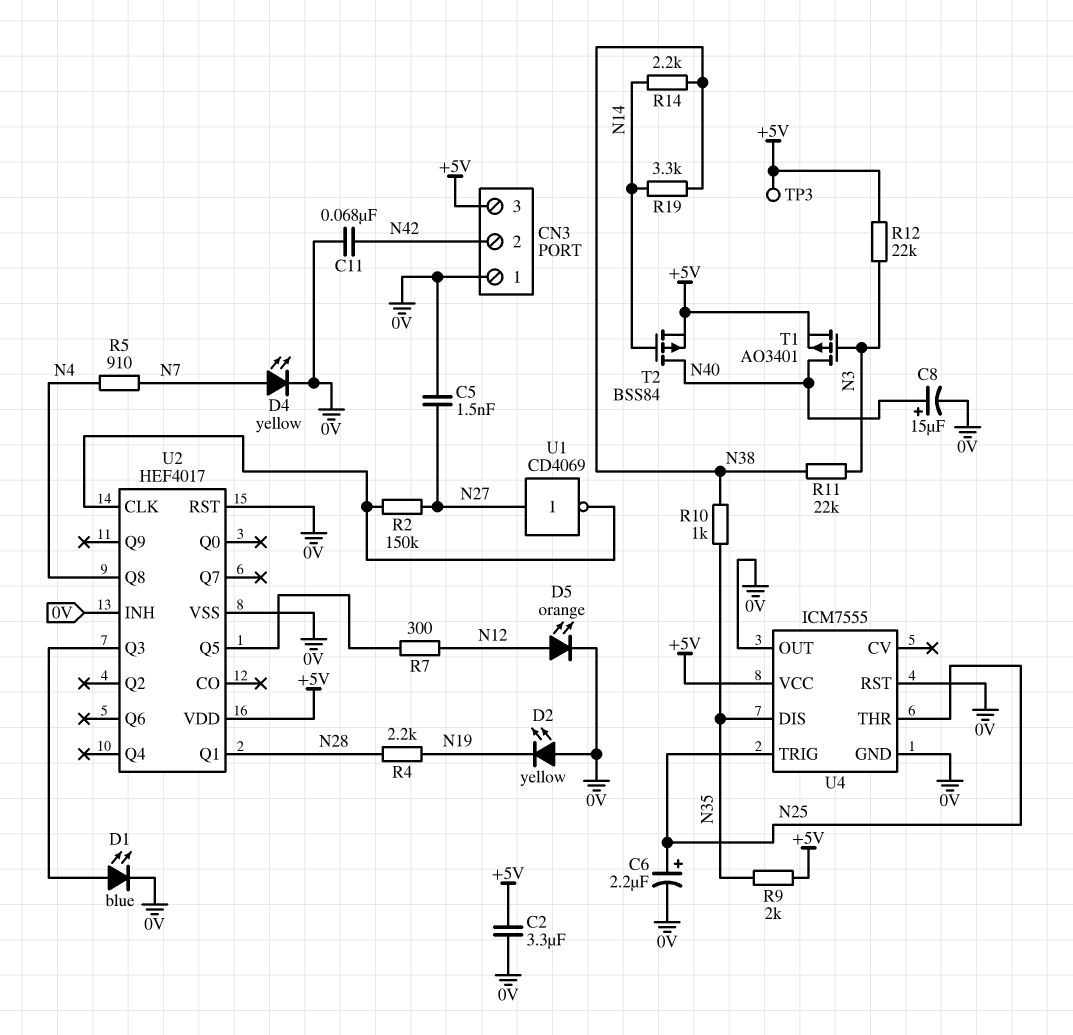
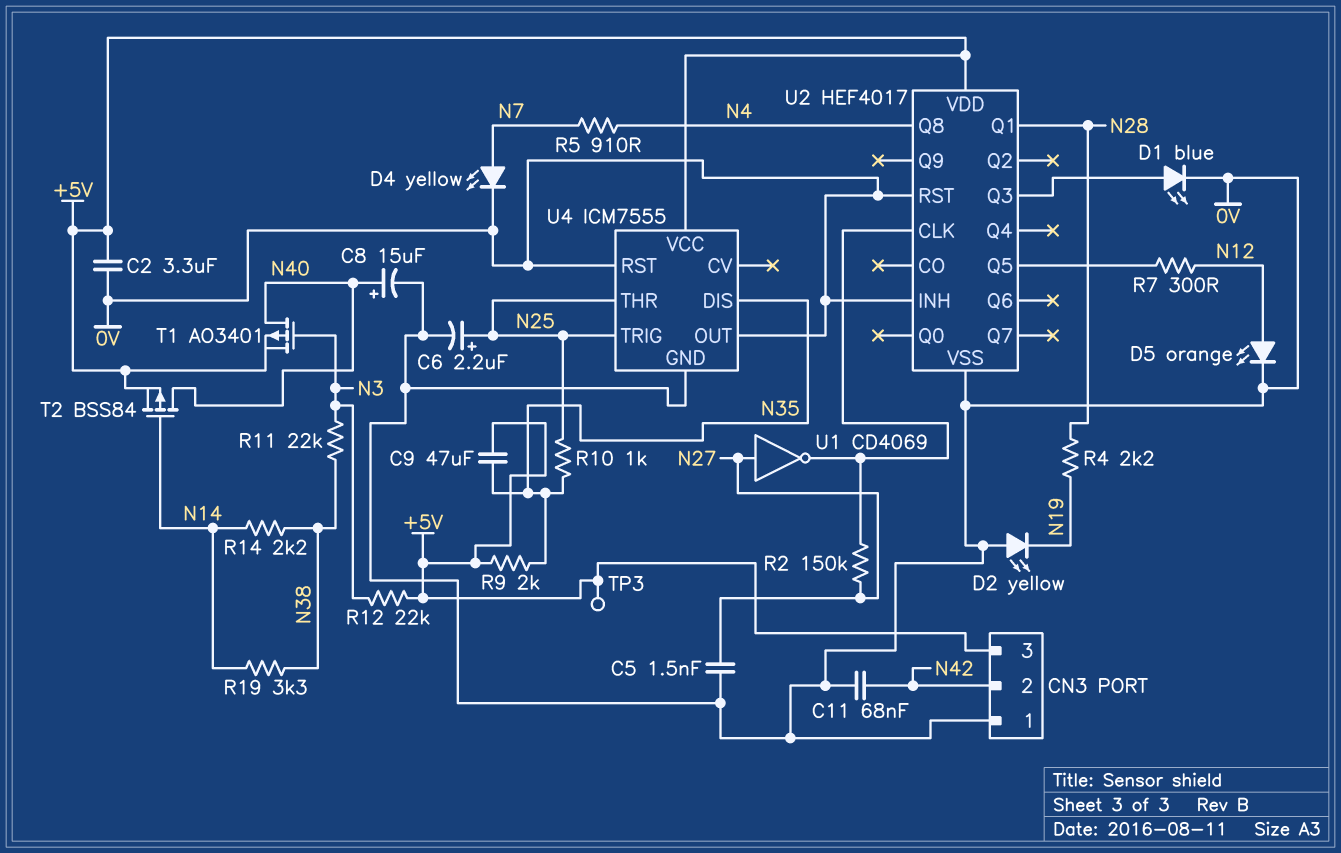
C9: none -> 47uF (+5V, N35)
R10: 1k (N35, N38) -> 1k (N25, N35)

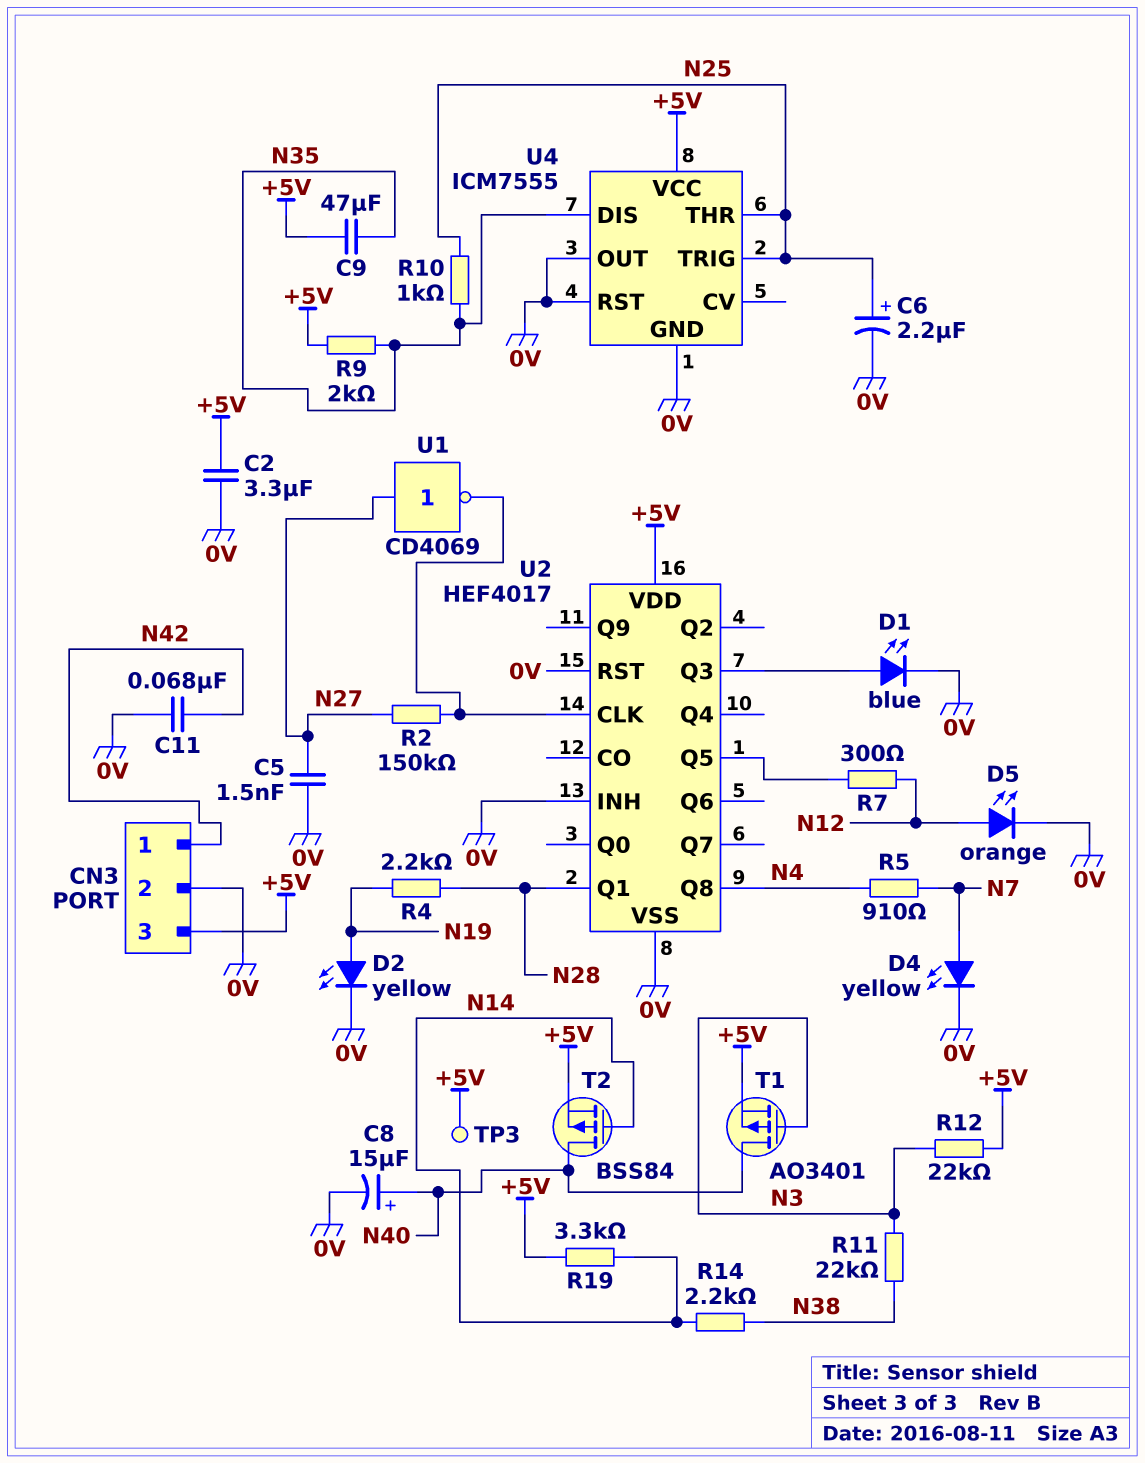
CN3 pin 1: 0V -> N42
CN3 pin 2: N42 -> 0V
D2: LED yellow (A 0V, K N19) -> LED yellow (A N19, K 0V)
R19: 3.3k (N14, N38) -> 3.3k (+5V, N14)

